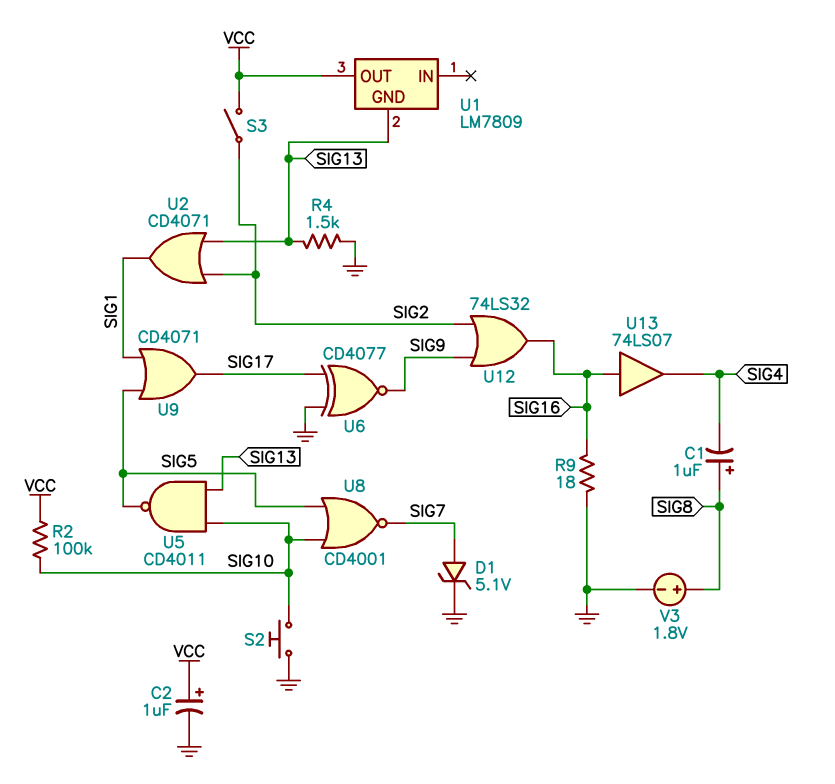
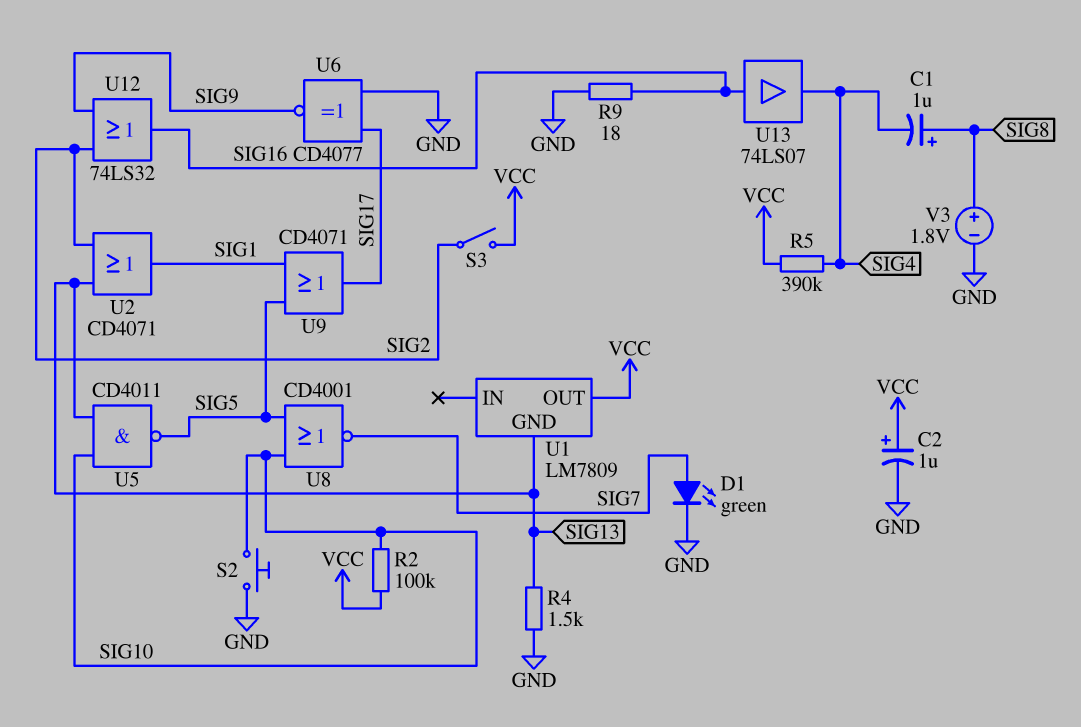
D1: zener 5.1V (A SIG7, K GND) -> LED green (A SIG7, K GND)
R5: none -> 390k (SIG4, VCC)

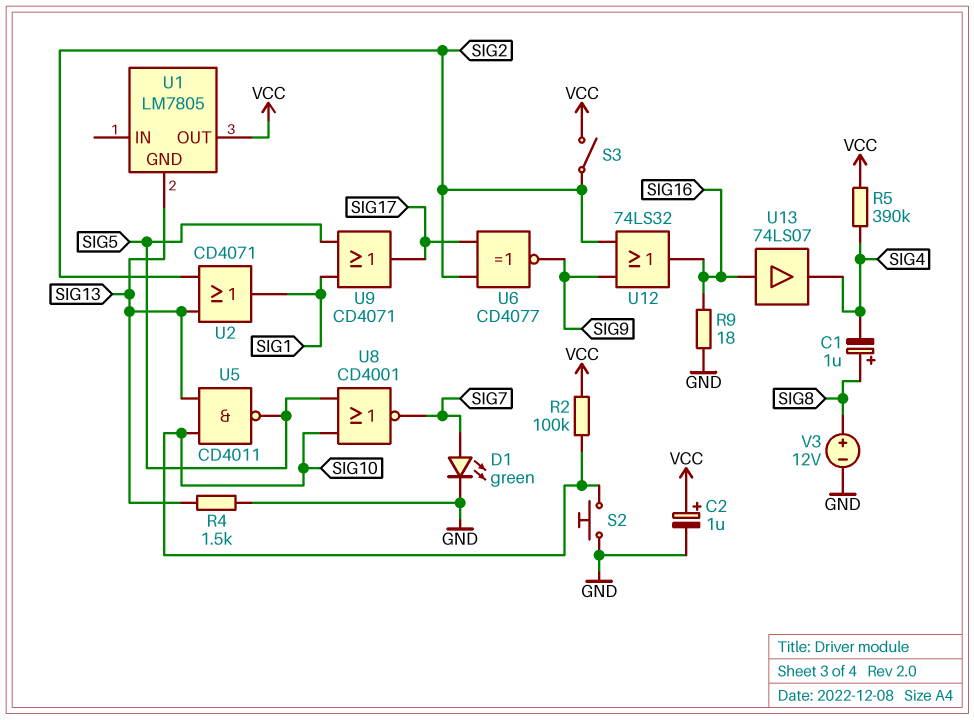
U1: LM7809 -> LM7805
U6: XNOR CD4077 (in GND, in SIG17, out SIG9) -> XNOR CD4077 (in SIG2, in SIG17, out SIG9)
V3: 1.8V (plus SIG8, minus GND) -> 12V (plus SIG8, minus GND)

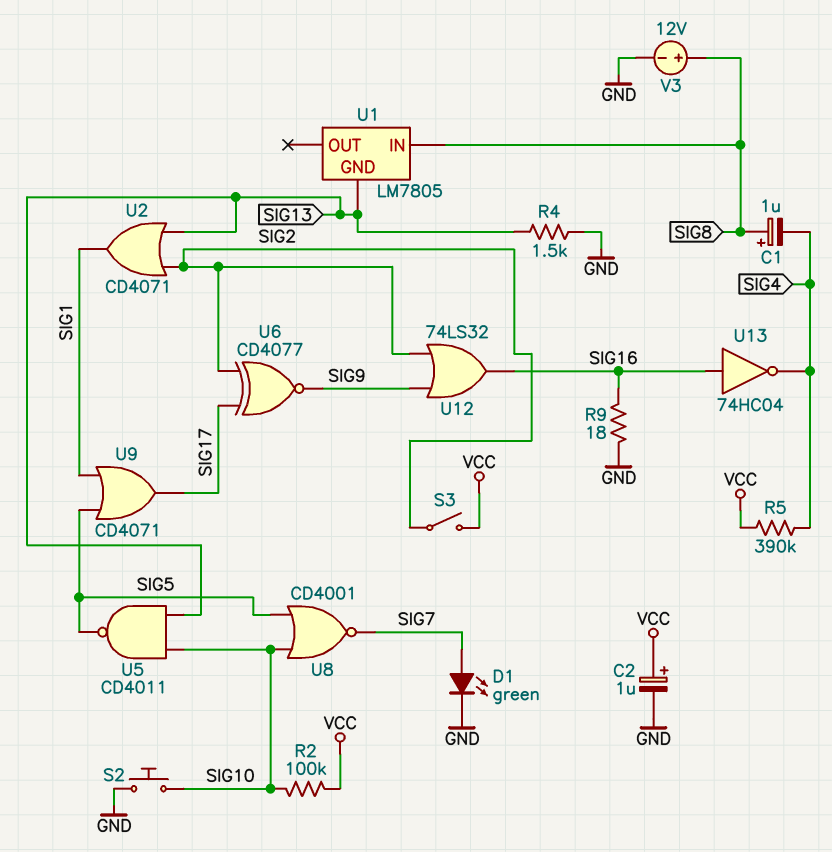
U1 pin IN: none -> SIG8
U1 pin OUT: VCC -> none
U13: buffer 74LS07 (in SIG16, out SIG4) -> NOT 74HC04 (in SIG16, out SIG4)

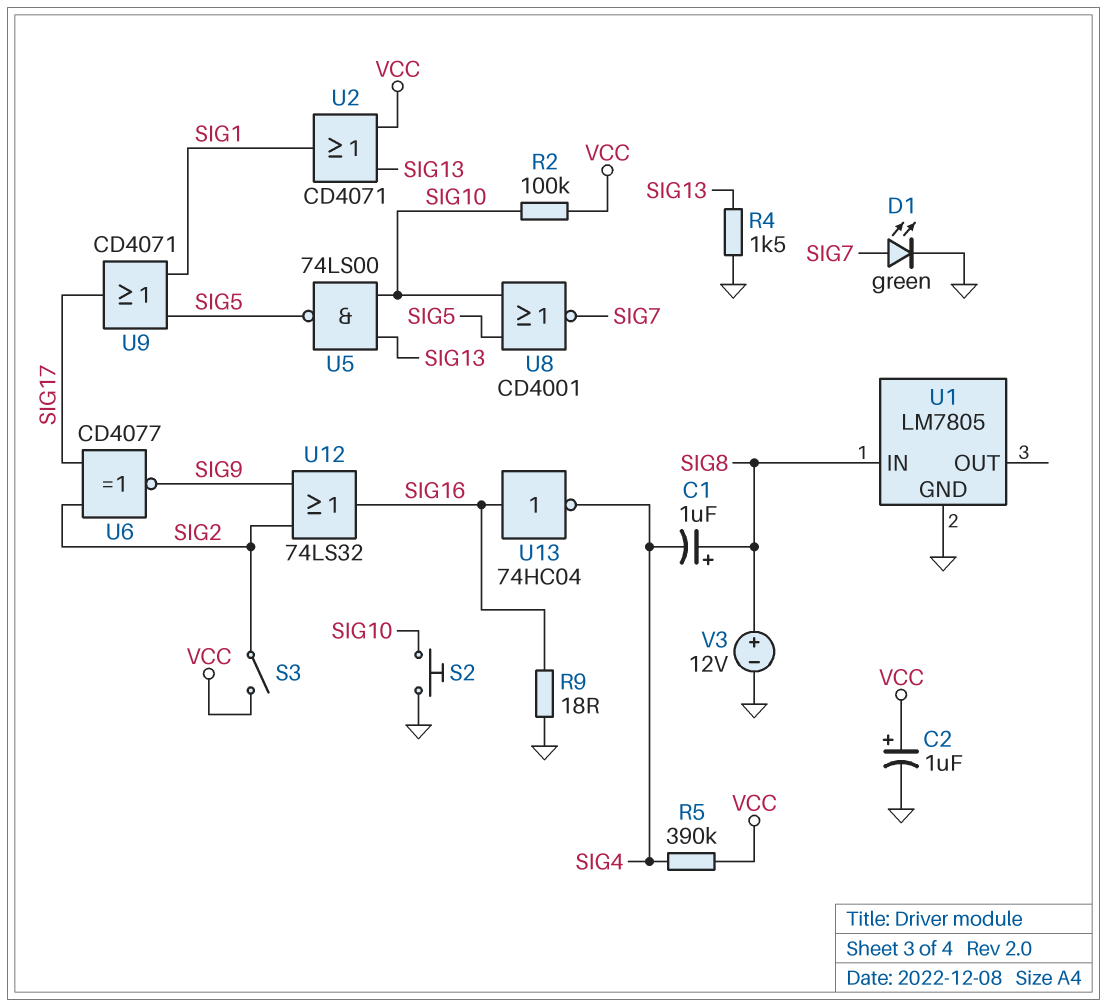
U1 pin GND: SIG13 -> GND
U2: OR CD4071 (in SIG2, in SIG13, out SIG1) -> OR CD4071 (in SIG13, in VCC, out SIG1)
U5: NAND CD4011 (in SIG10, in SIG13, out SIG5) -> NAND 74LS00 (in SIG10, in SIG13, out SIG5)

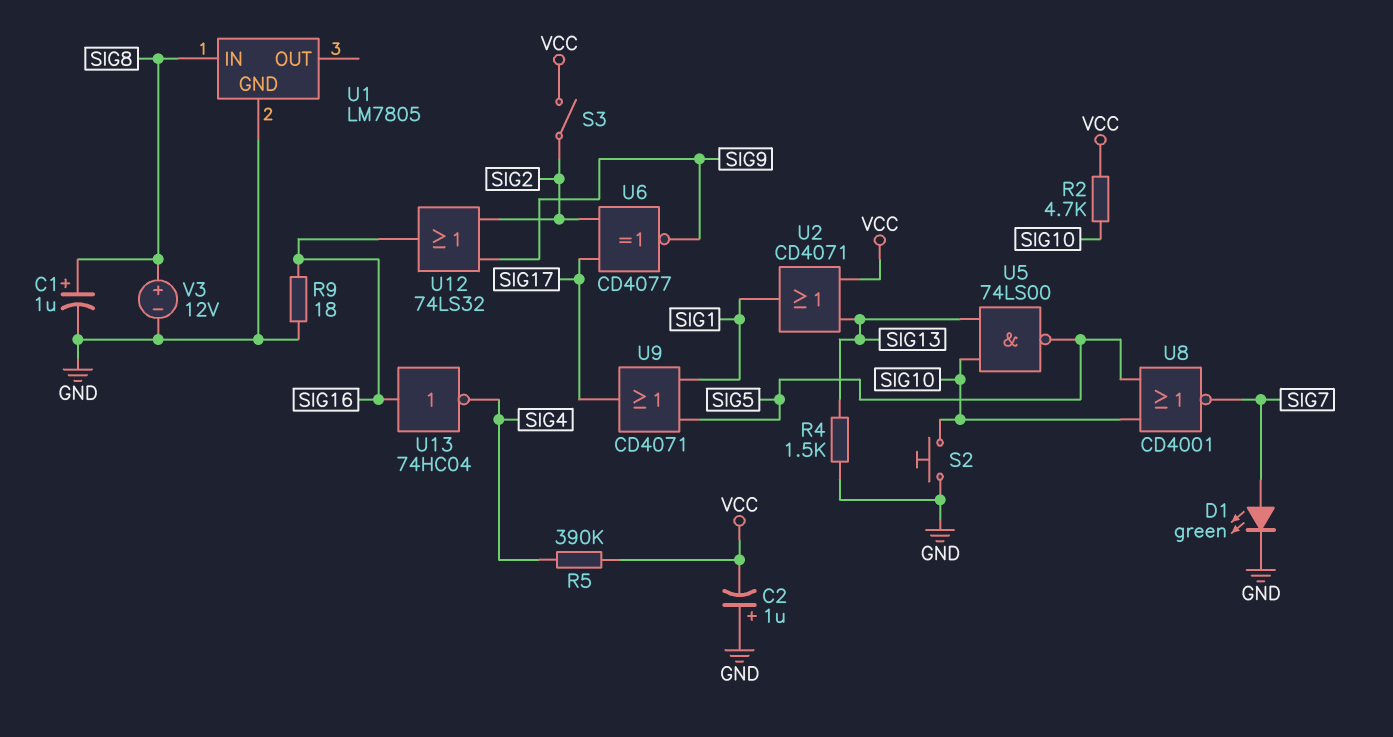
C1: 1uF (plus SIG8, minus SIG4) -> 1uF (plus SIG8, minus GND)
C2: 1uF (plus VCC, minus GND) -> 1uF (plus GND, minus VCC)
R2: 100k (SIG10, VCC) -> 4.7k (SIG10, VCC)

